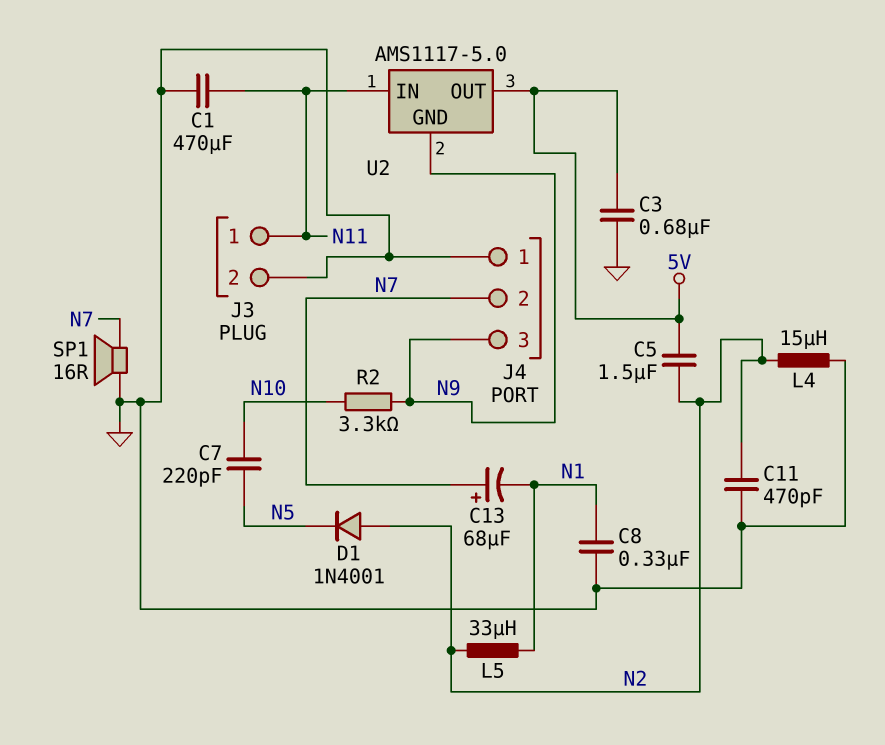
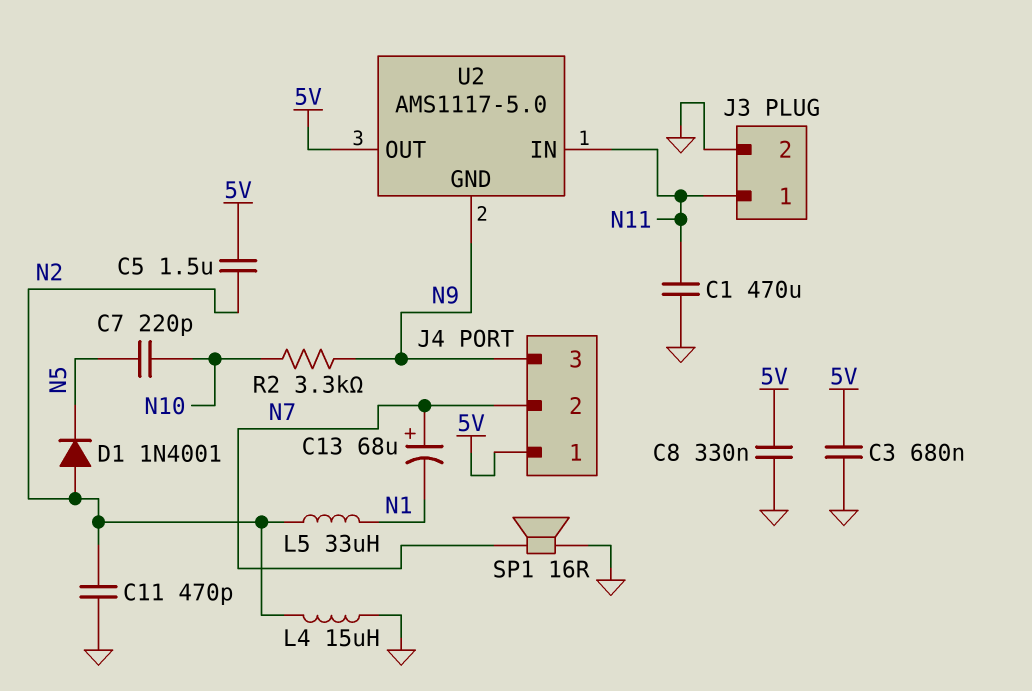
C8: 330nF (GND, N1) -> 330nF (5V, GND)
J4 pin 1: GND -> 5V

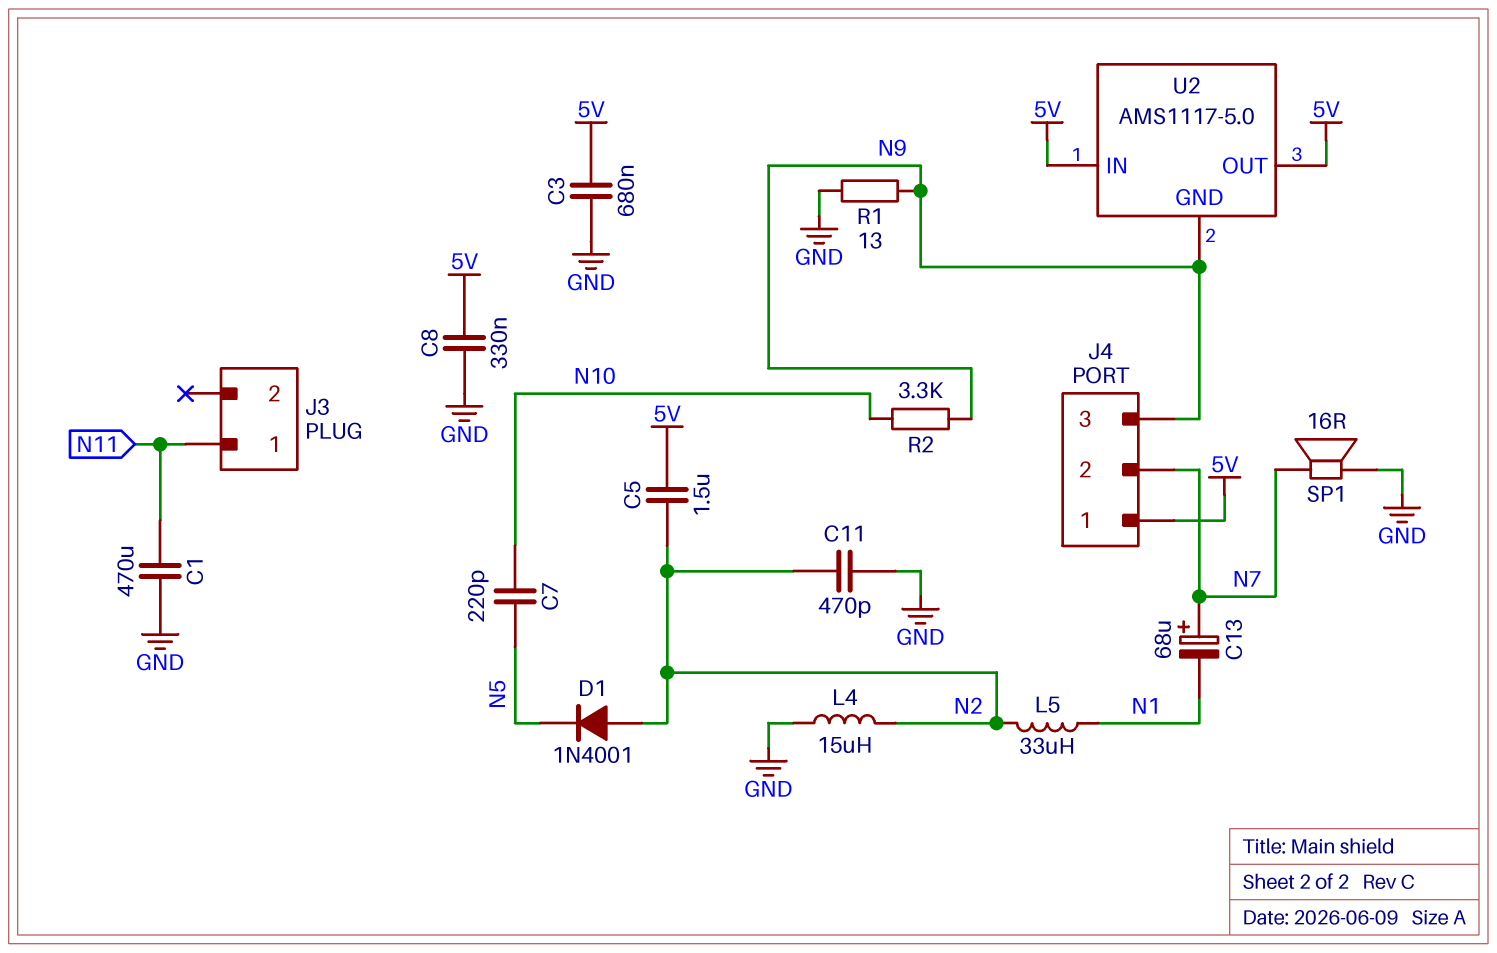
J3 pin 2: GND -> none
R1: none -> 13 (GND, N9)
U2 pin IN: N11 -> 5V

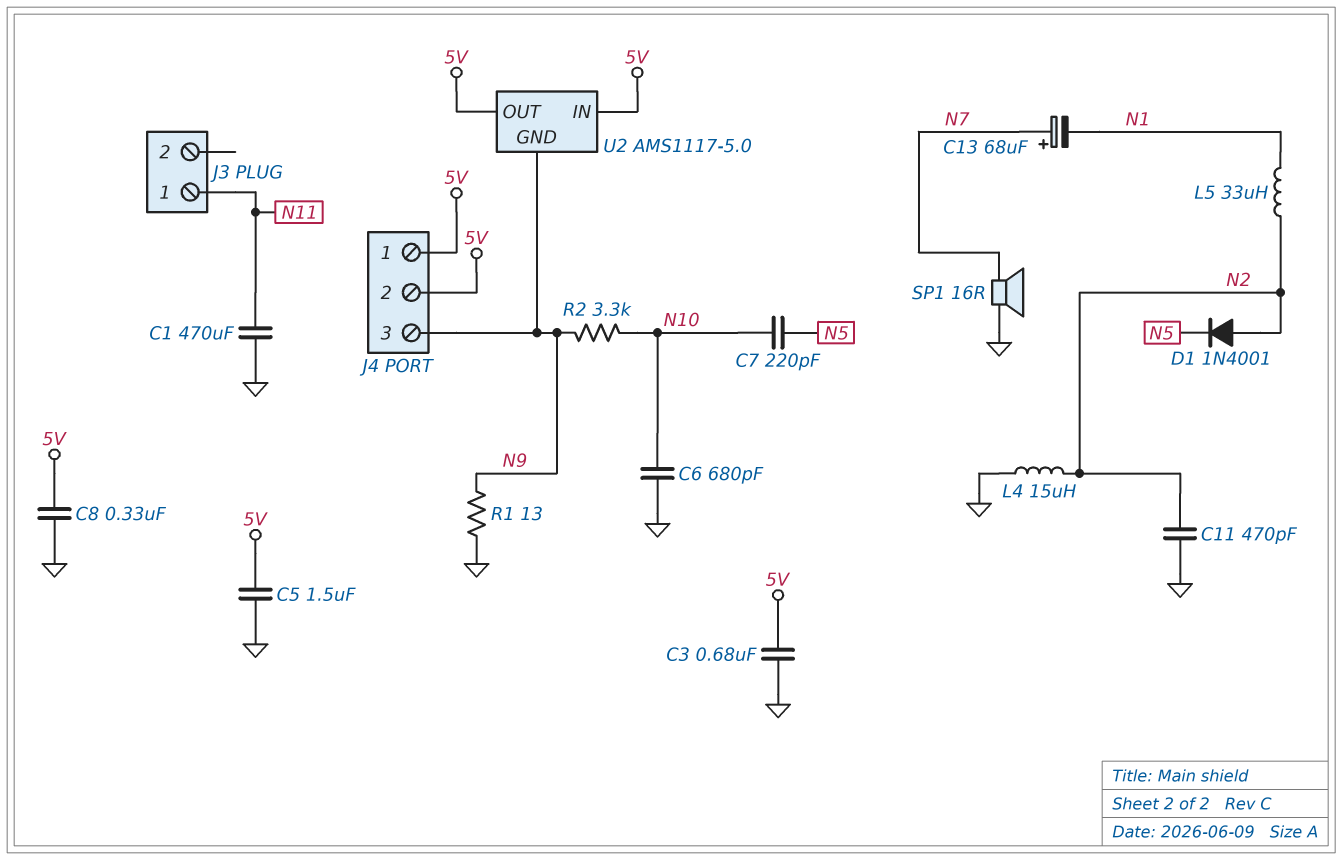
C5: 1.5uF (5V, N2) -> 1.5uF (5V, GND)
C6: none -> 680pF (GND, N10)
J4 pin 2: N7 -> 5V

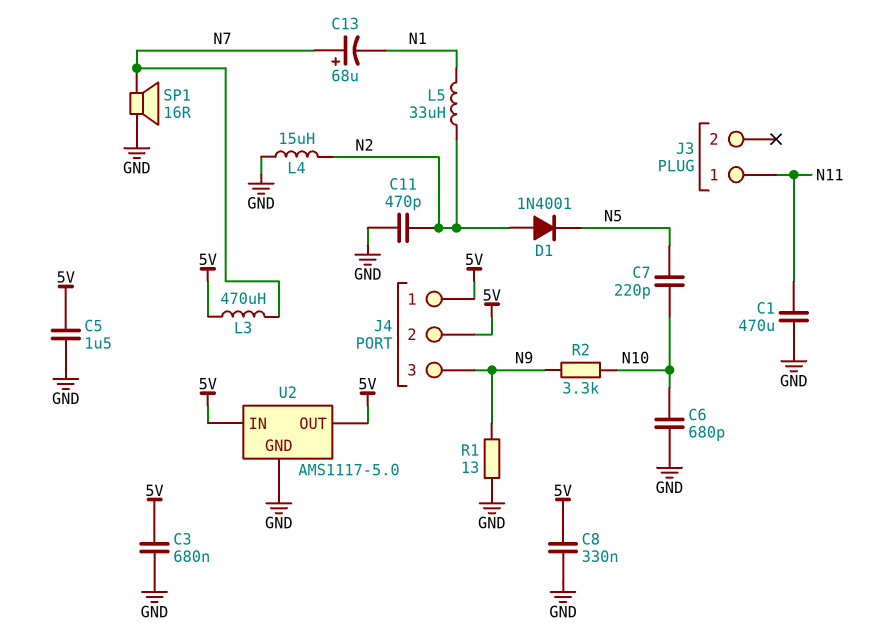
L3: none -> 470uH (5V, N7)
U2 pin GND: N9 -> GND

